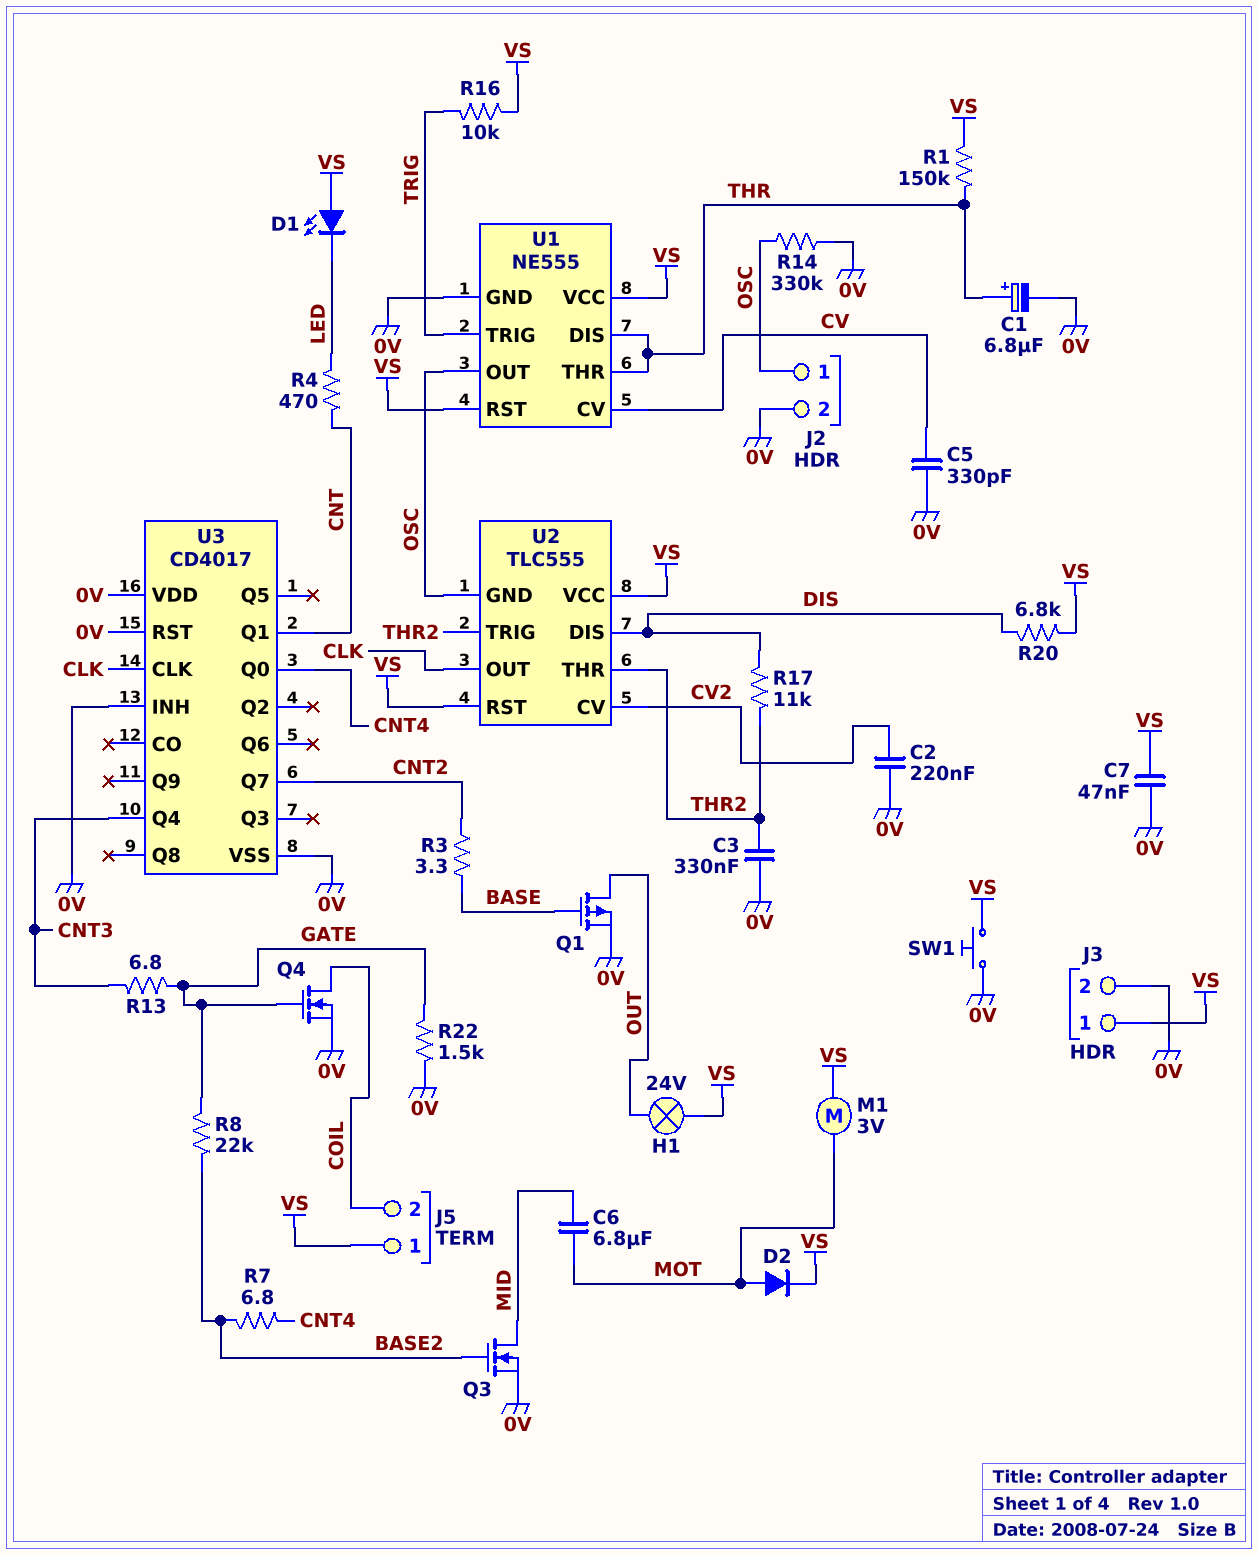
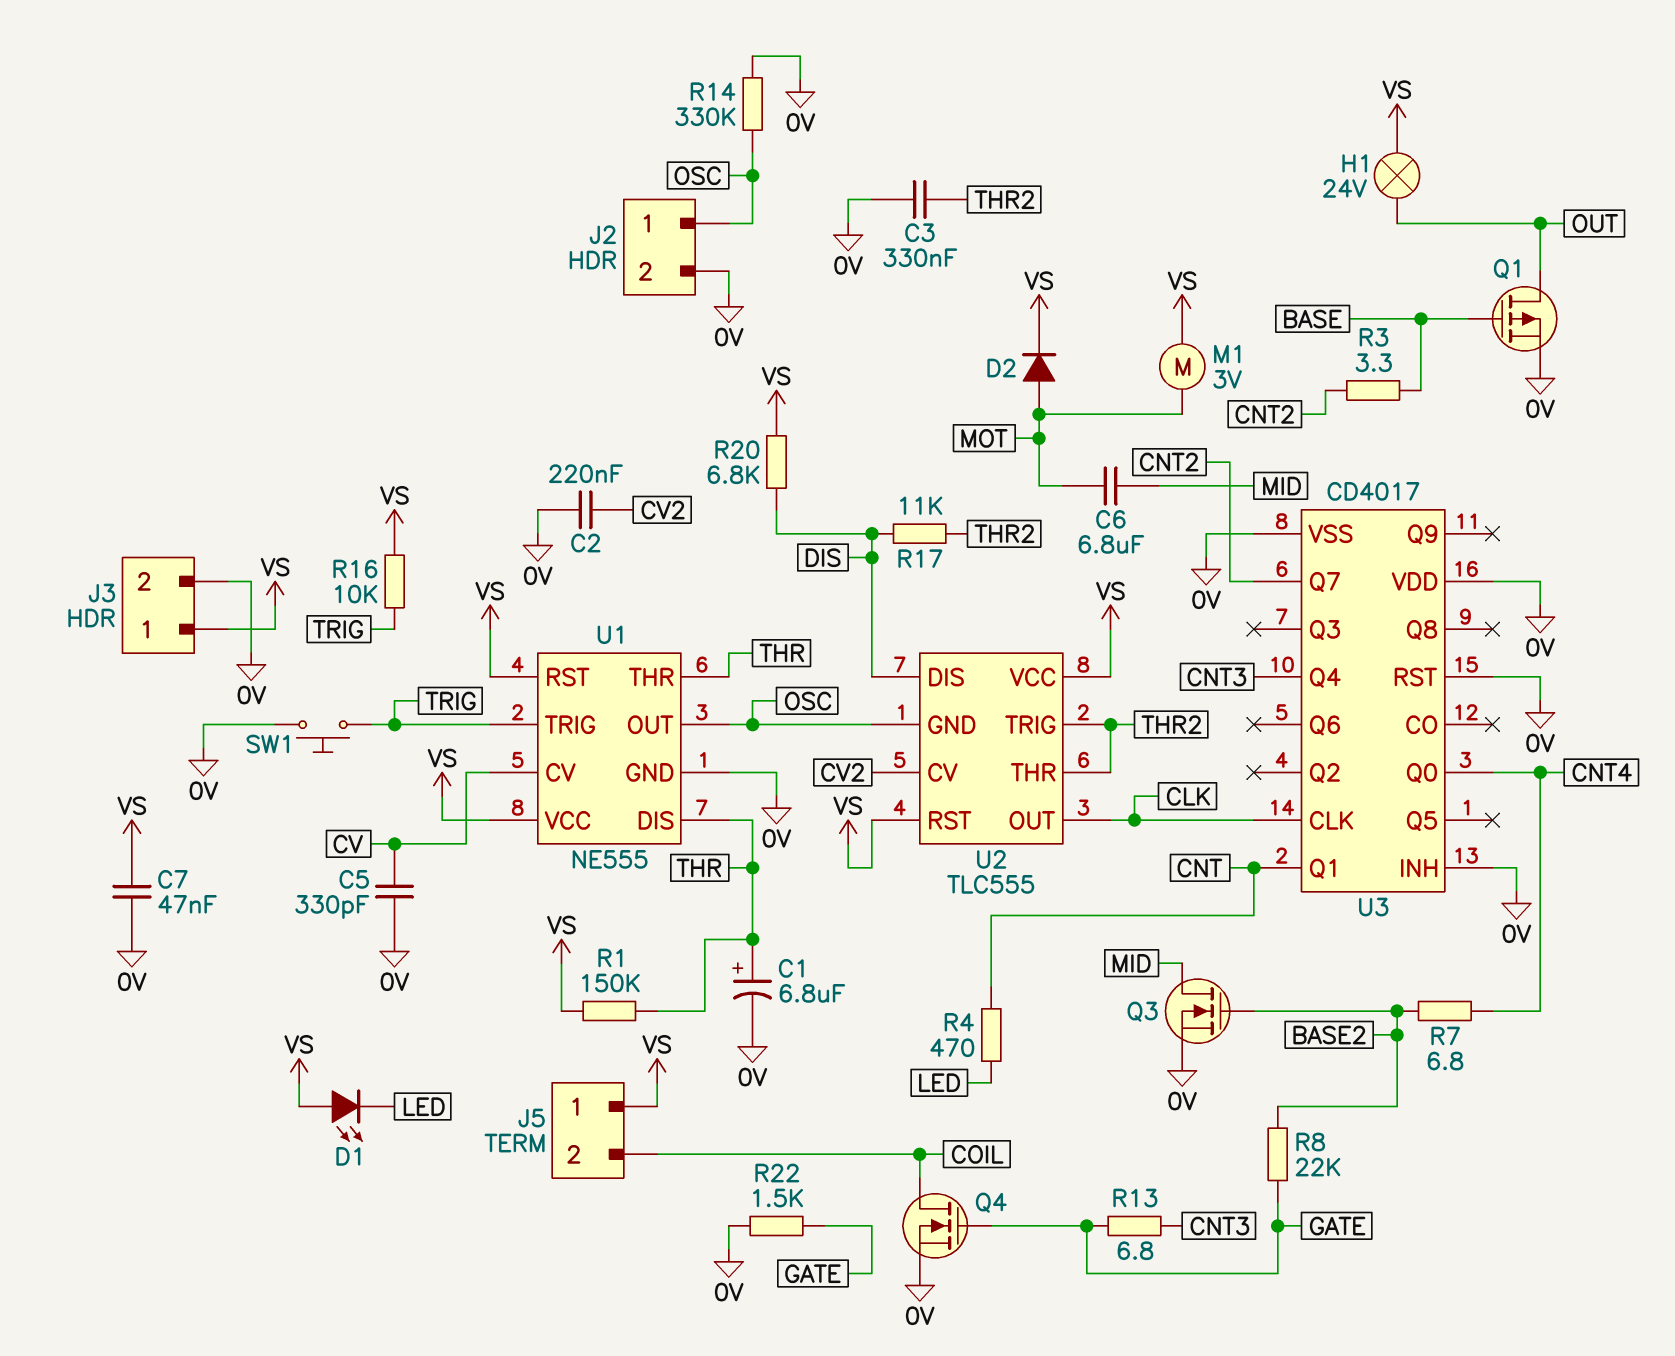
SW1: button (0V, VS) -> button (0V, TRIG)

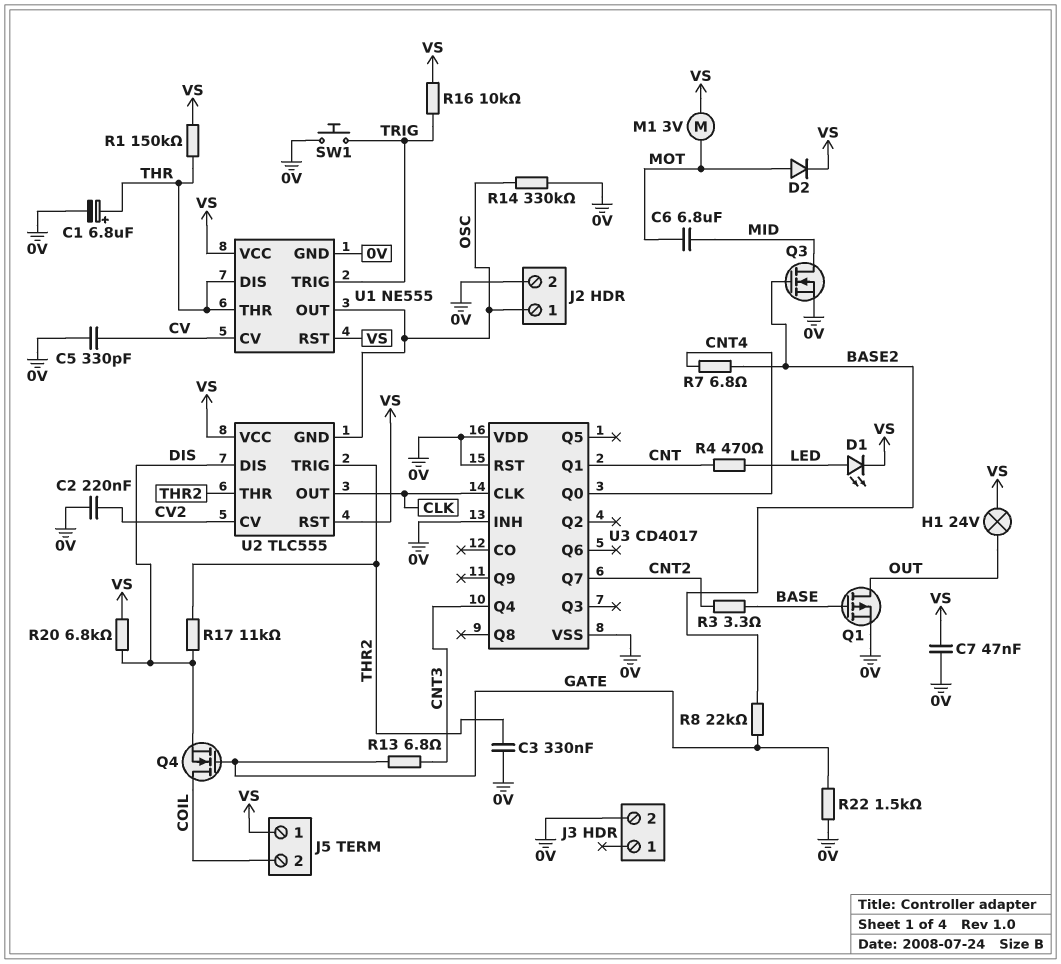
D1: LED (A VS, K LED) -> LED (A LED, K VS)
J3 pin 1: VS -> none
Q4: NMOS (G GATE, D COIL, S 0V) -> NMOS (G GATE, D COIL, S DIS)

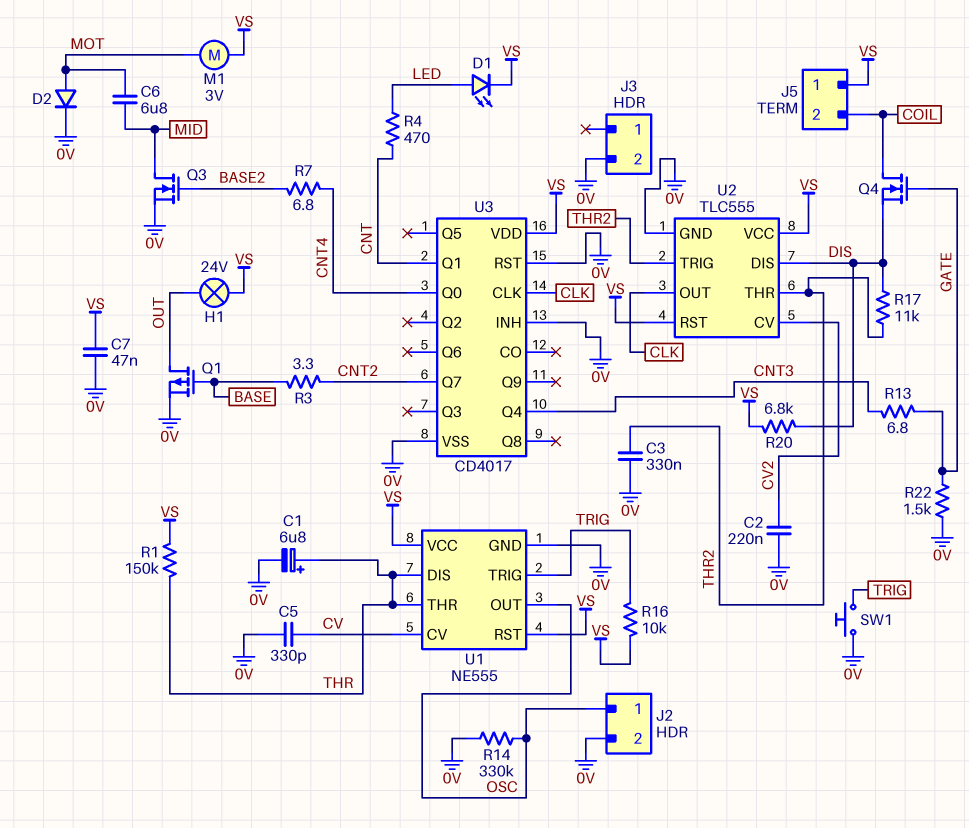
D2: diode (A MOT, K VS) -> diode (A MOT, K 0V)
R8: 22k (BASE2, GATE) -> none
U2 pin GND: OSC -> 0V
U3 pin VDD: 0V -> VS

